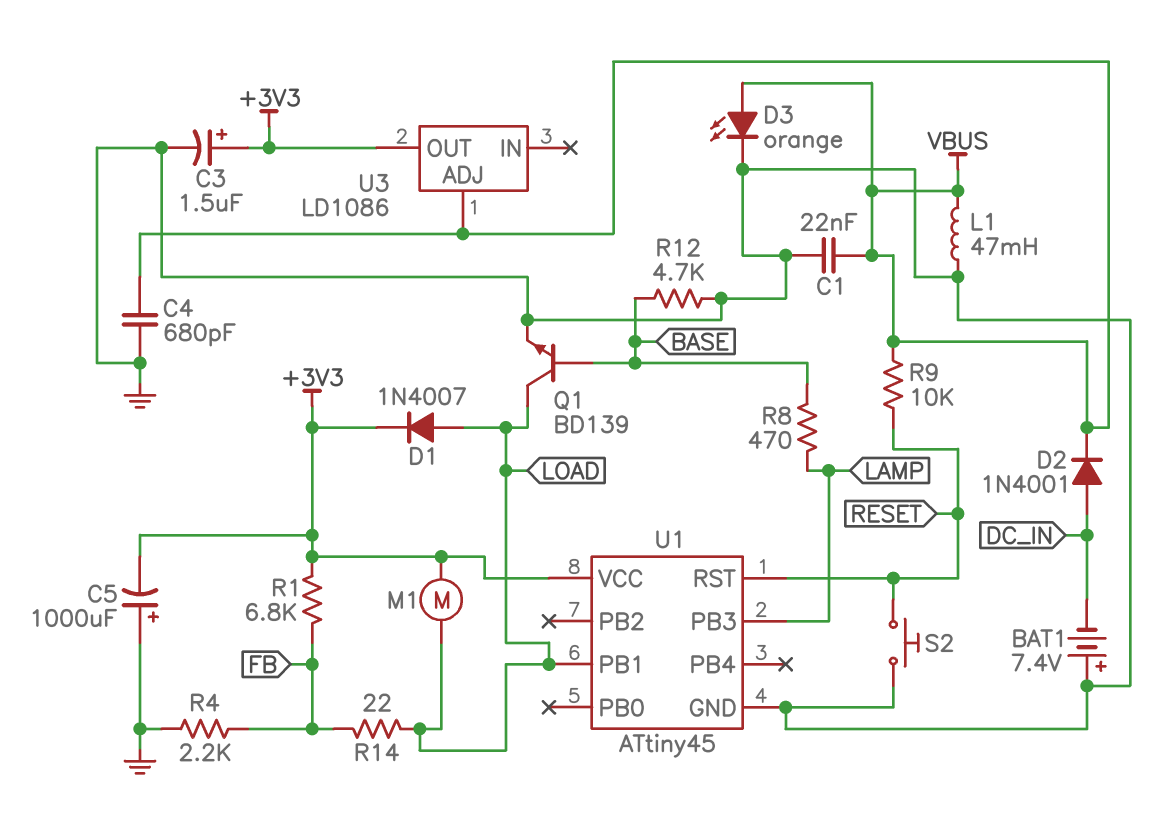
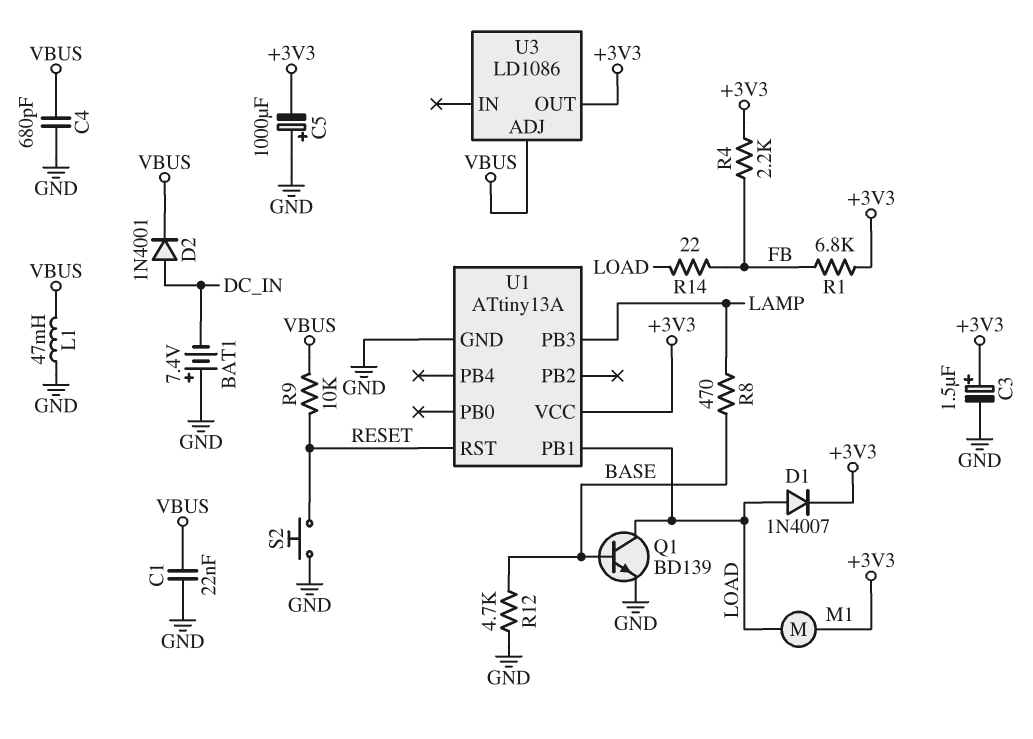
D3: LED orange (A VBUS, K GND) -> none
R4: 2.2k (FB, GND) -> 2.2k (+3V3, FB)
U1: ATtiny45 -> ATtiny13A

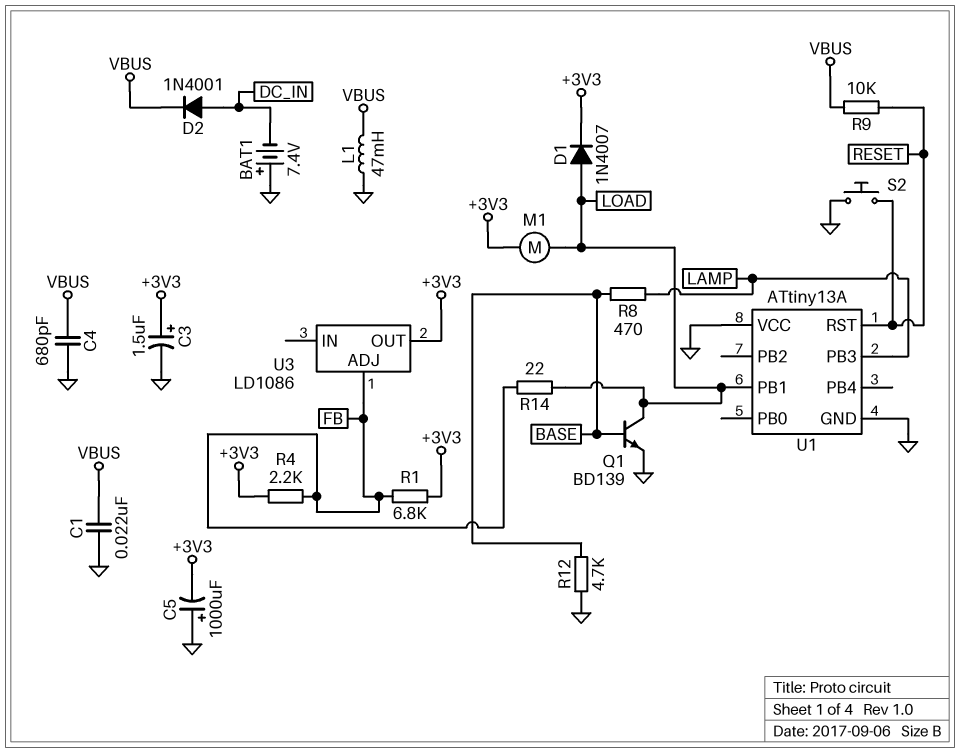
U1 pin VCC: +3V3 -> GND
U3 pin ADJ: VBUS -> FB

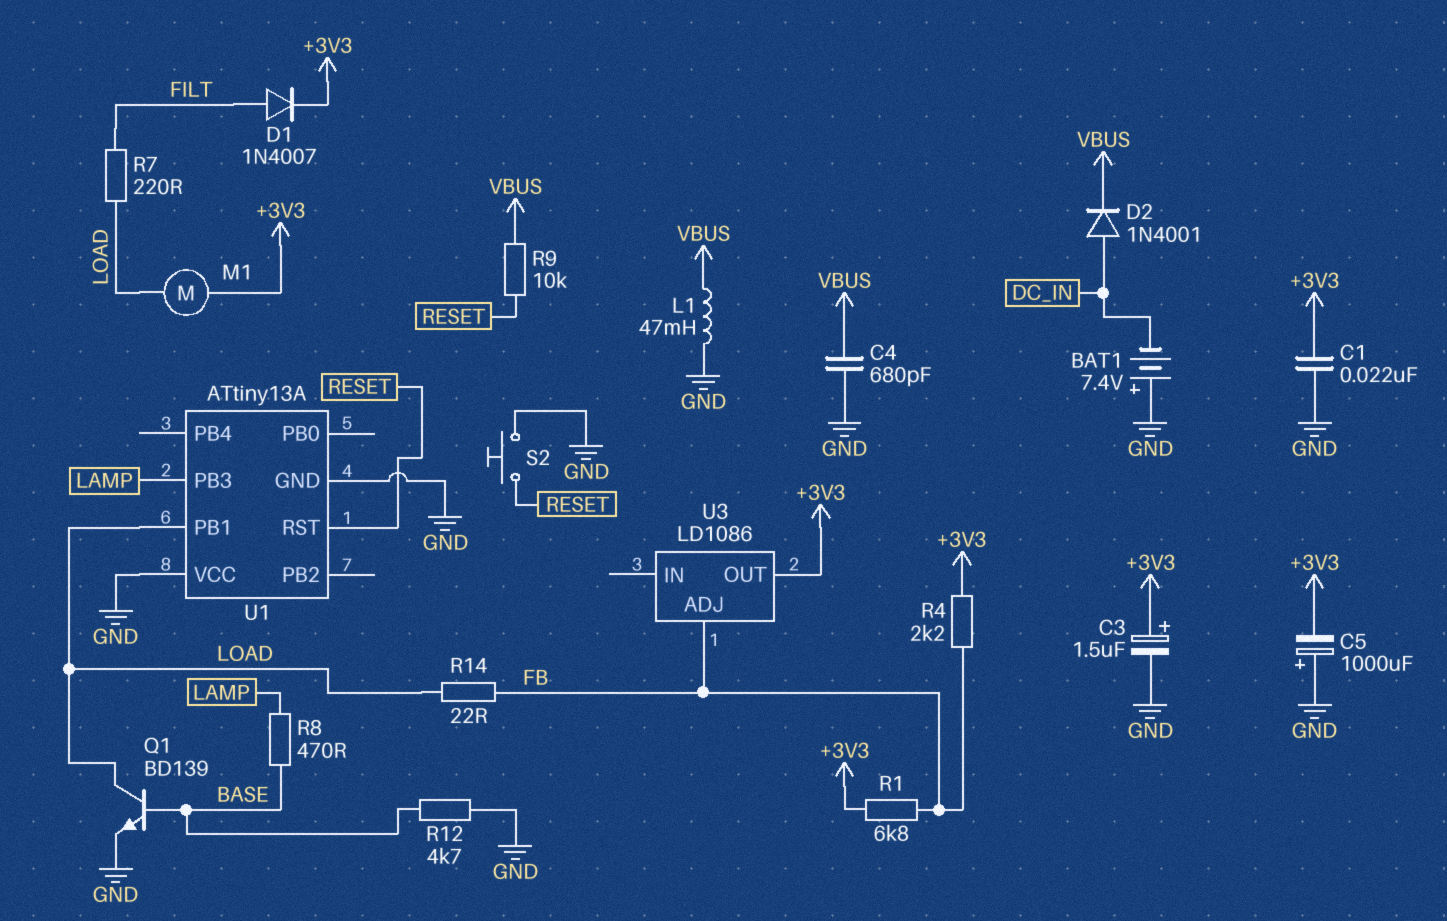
C1: 22nF (GND, VBUS) -> 22nF (+3V3, GND)
D1: diode 1N4007 (A LOAD, K +3V3) -> diode 1N4007 (A FILT, K +3V3)
R7: none -> 220 (FILT, LOAD)

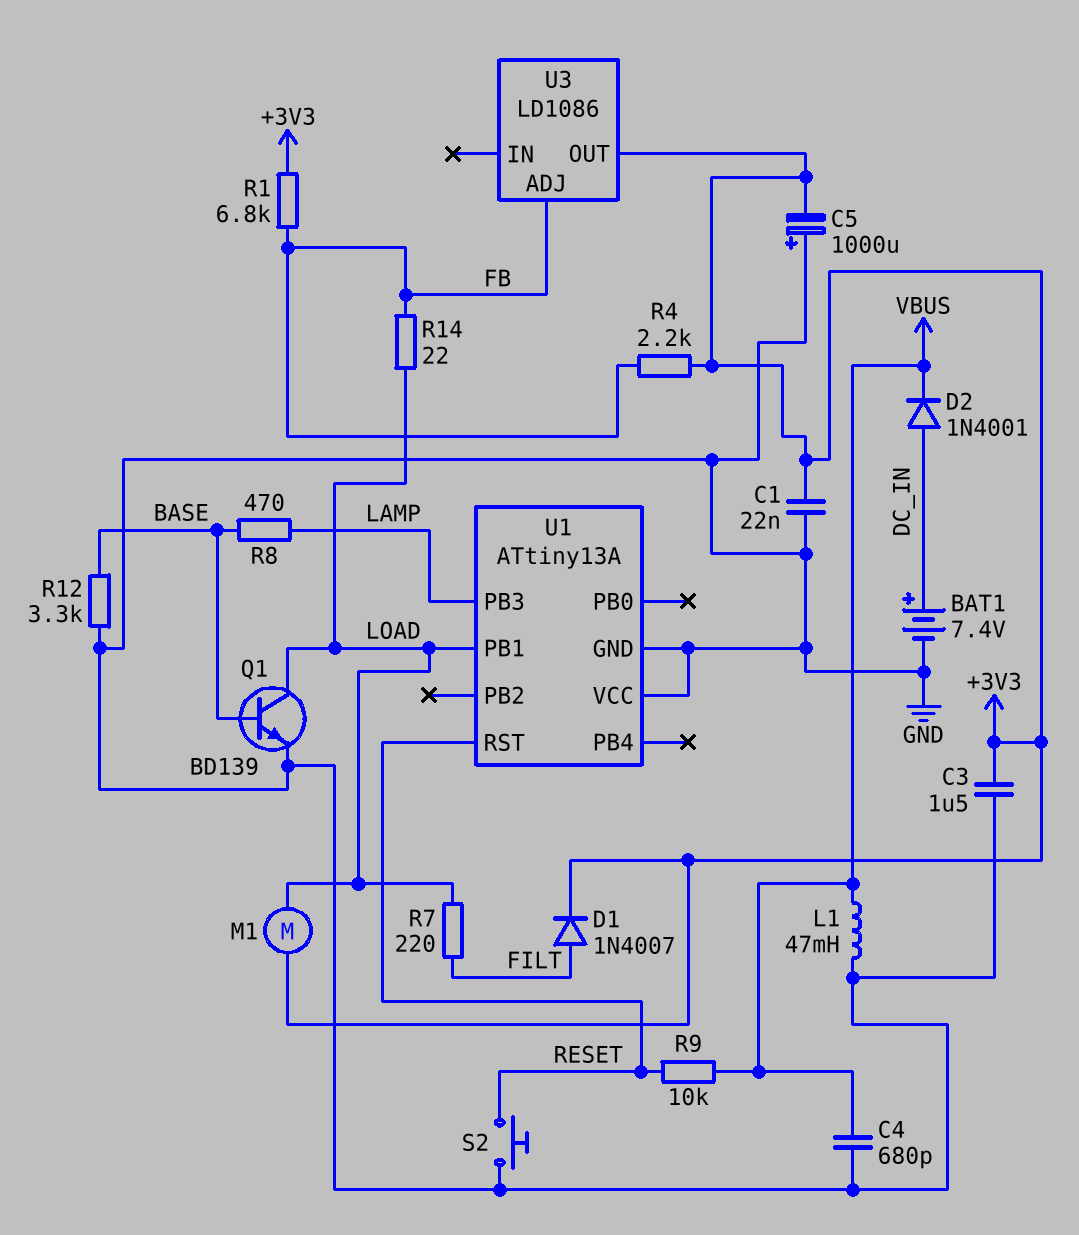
BAT1: 7.4V (plus GND, minus DC_IN) -> 7.4V (plus DC_IN, minus GND)
C3: 1.5uF (plus +3V3, minus GND) -> 1.5uF (+3V3, GND)
R12: 4.7k (BASE, GND) -> 3.3k (BASE, GND)

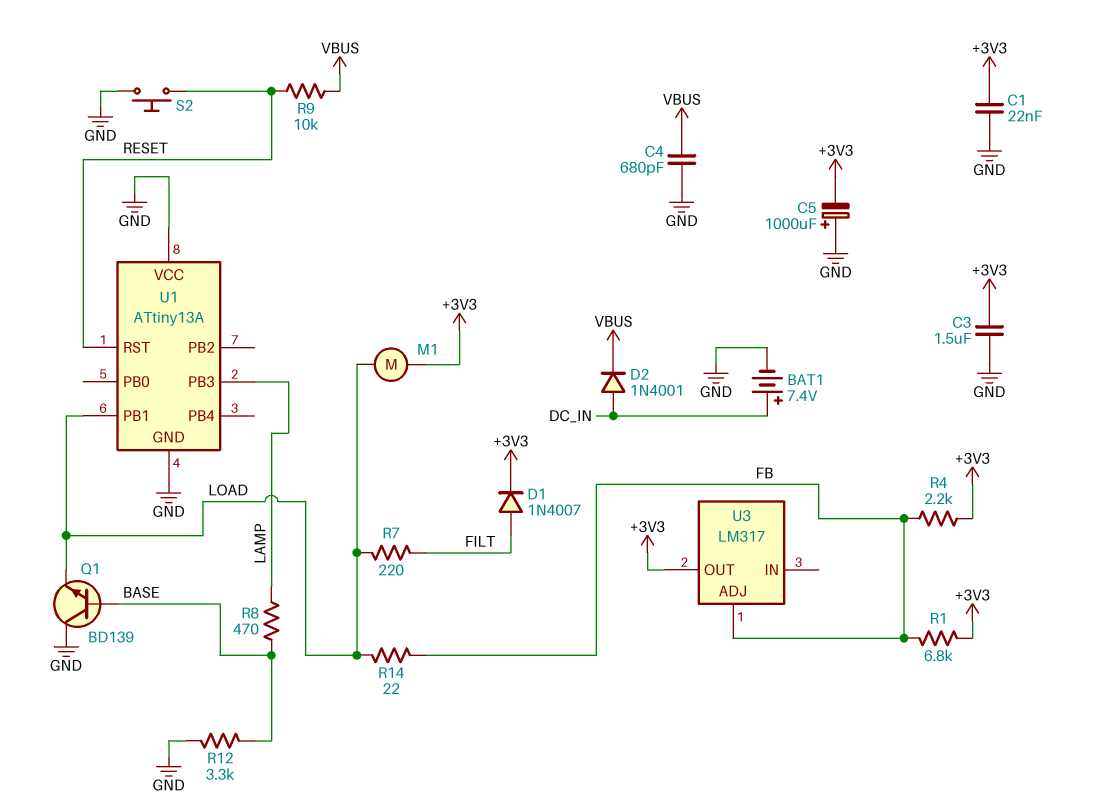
L1: 47mH (GND, VBUS) -> none
Q1: NPN BD139 (B BASE, C LOAD, E GND) -> NPN BD139 (B BASE, C GND, E LOAD)
U3: LD1086 -> LM317

